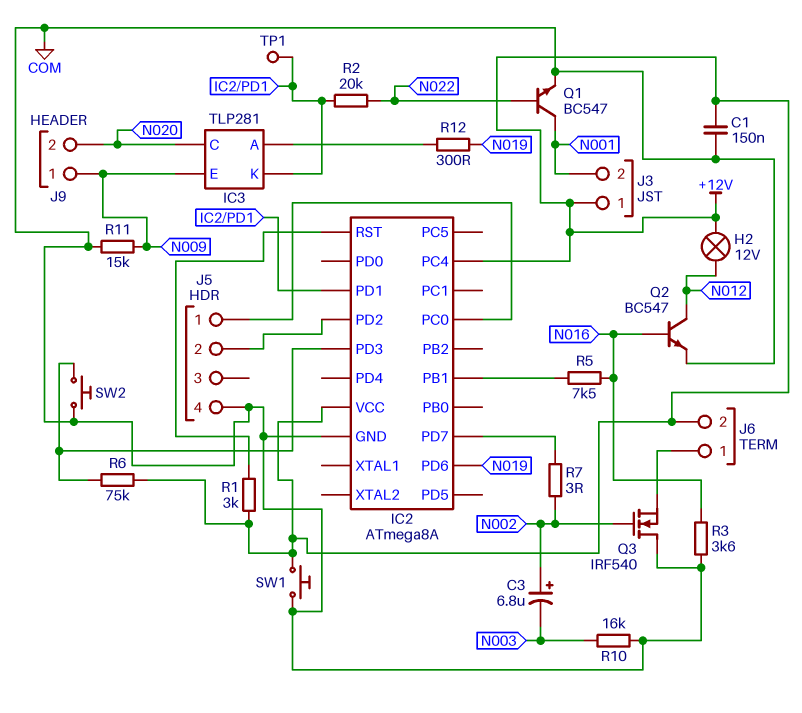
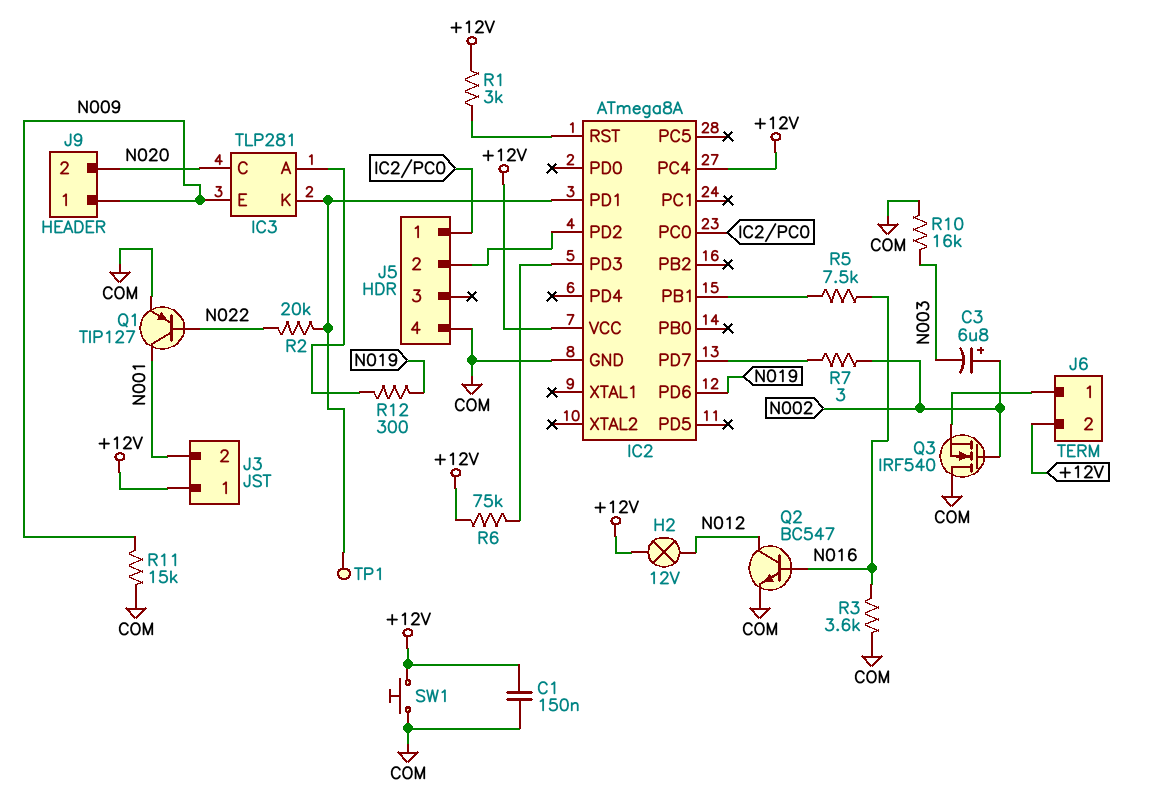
Q1: NPN BC547 (B N022, C N001, E COM) -> PNP TIP127 (B N022, C N001, E COM)
SW2: button (COM, IC2/PD3) -> none

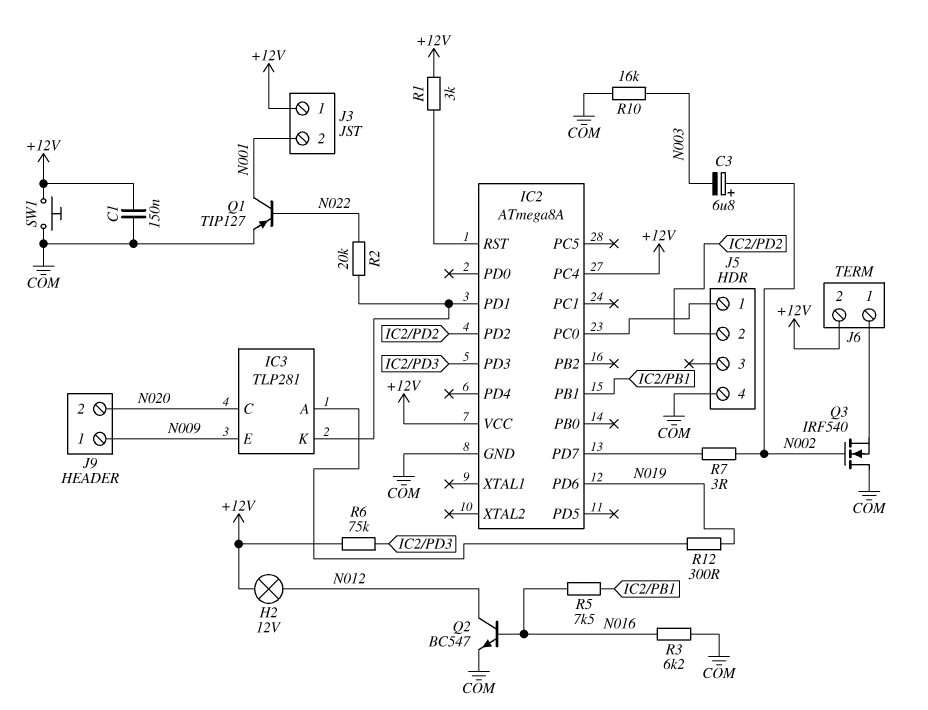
R3: 3.6k (COM, N016) -> 6.2k (COM, N016)
R11: 15k (COM, N009) -> none
TP1: test point (IC2/PD1) -> none

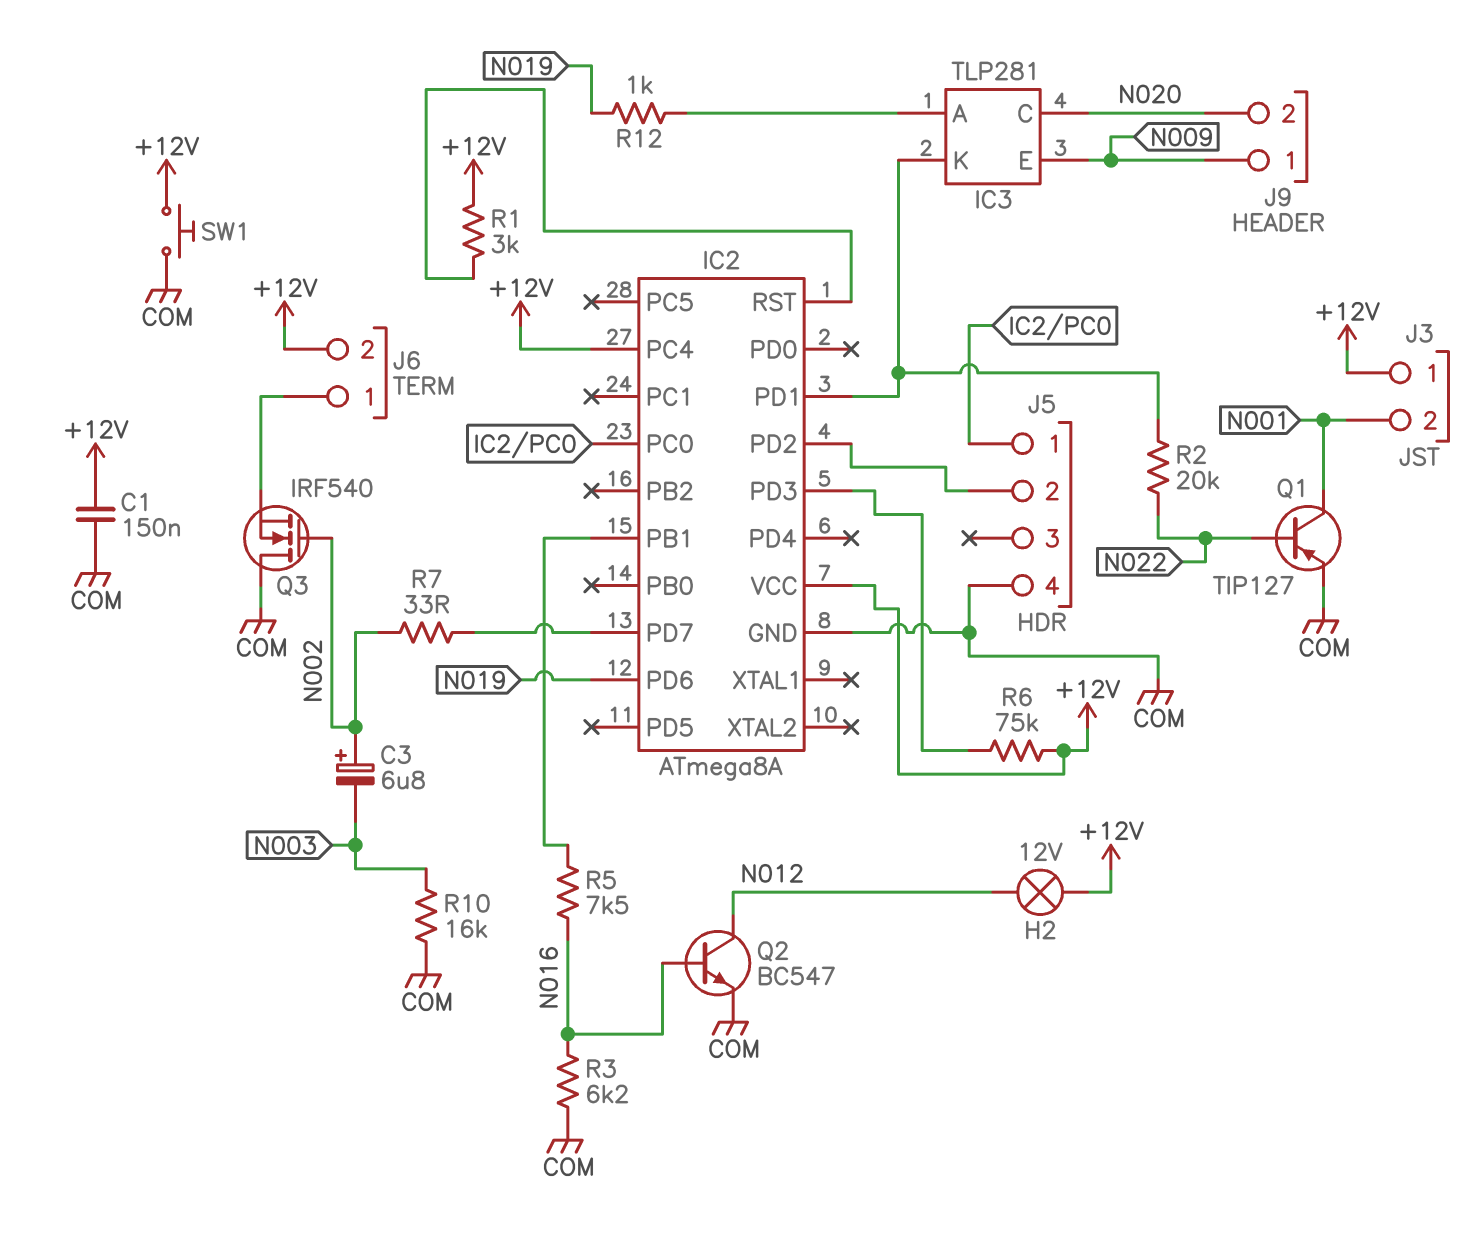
R7: 3 (IC2/PD7, N002) -> 33 (IC2/PD7, N002)
R12: 300 (IC3/A, N019) -> 1k (IC3/A, N019)

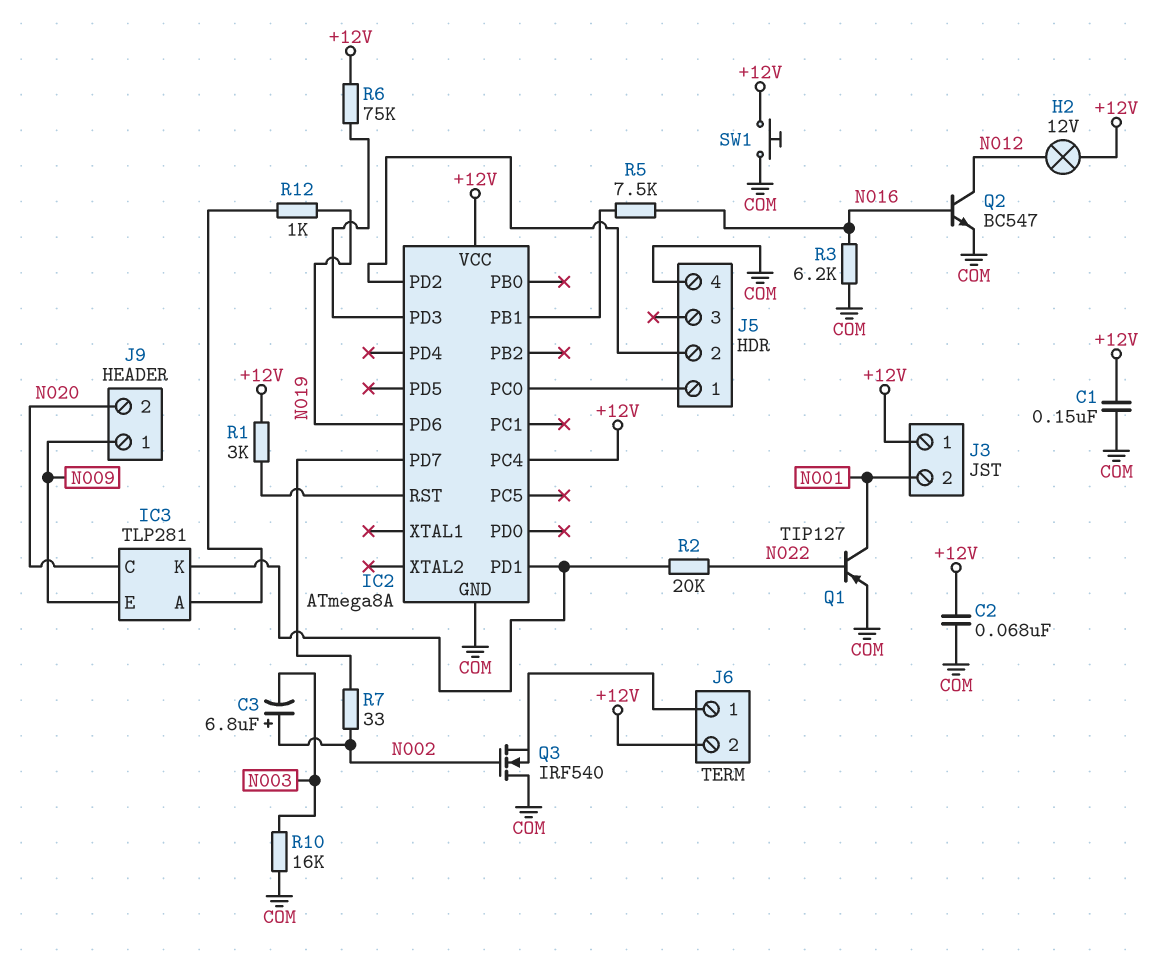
C2: none -> 68nF (+12V, COM)

